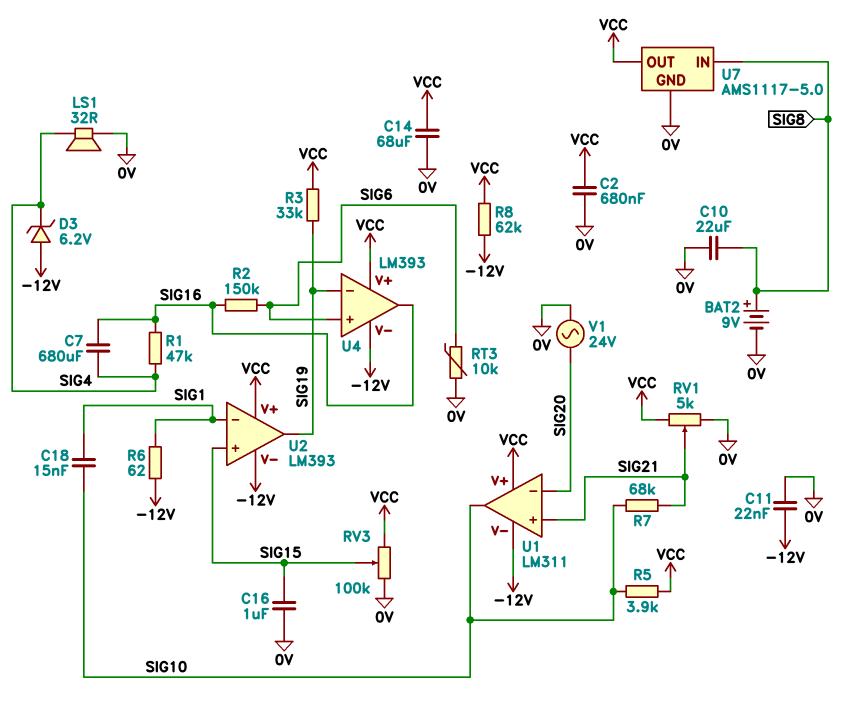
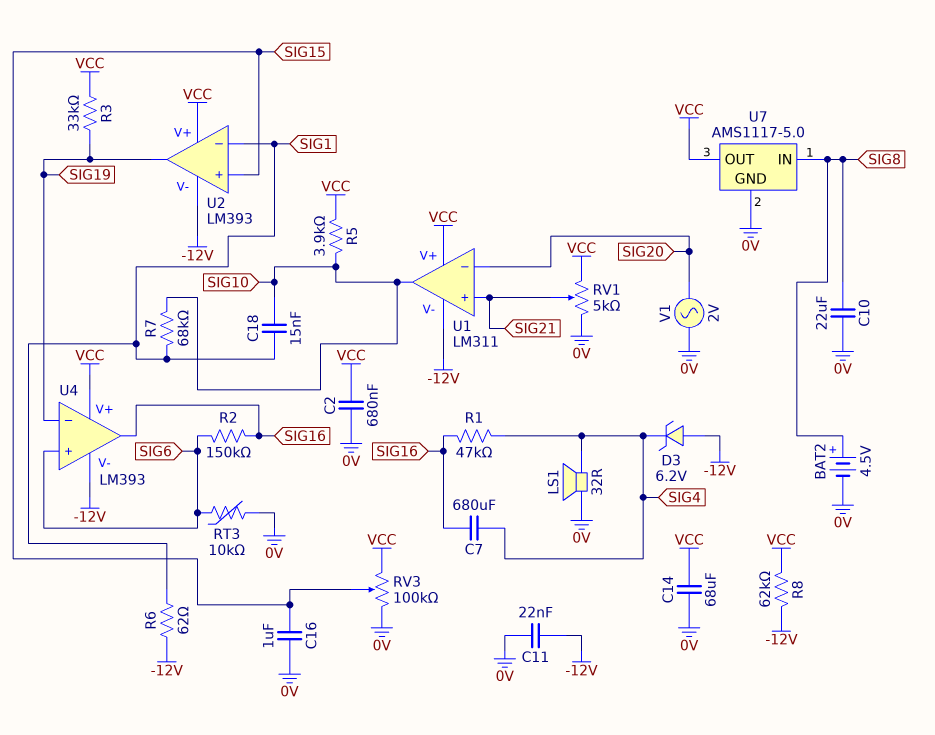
BAT2: 9V (plus SIG8, minus 0V) -> 4.5V (plus SIG8, minus 0V)
R7: 68k (SIG10, SIG21) -> 68k (SIG1, SIG10)
V1: AC 24V (0V, SIG20) -> AC 2V (0V, SIG20)

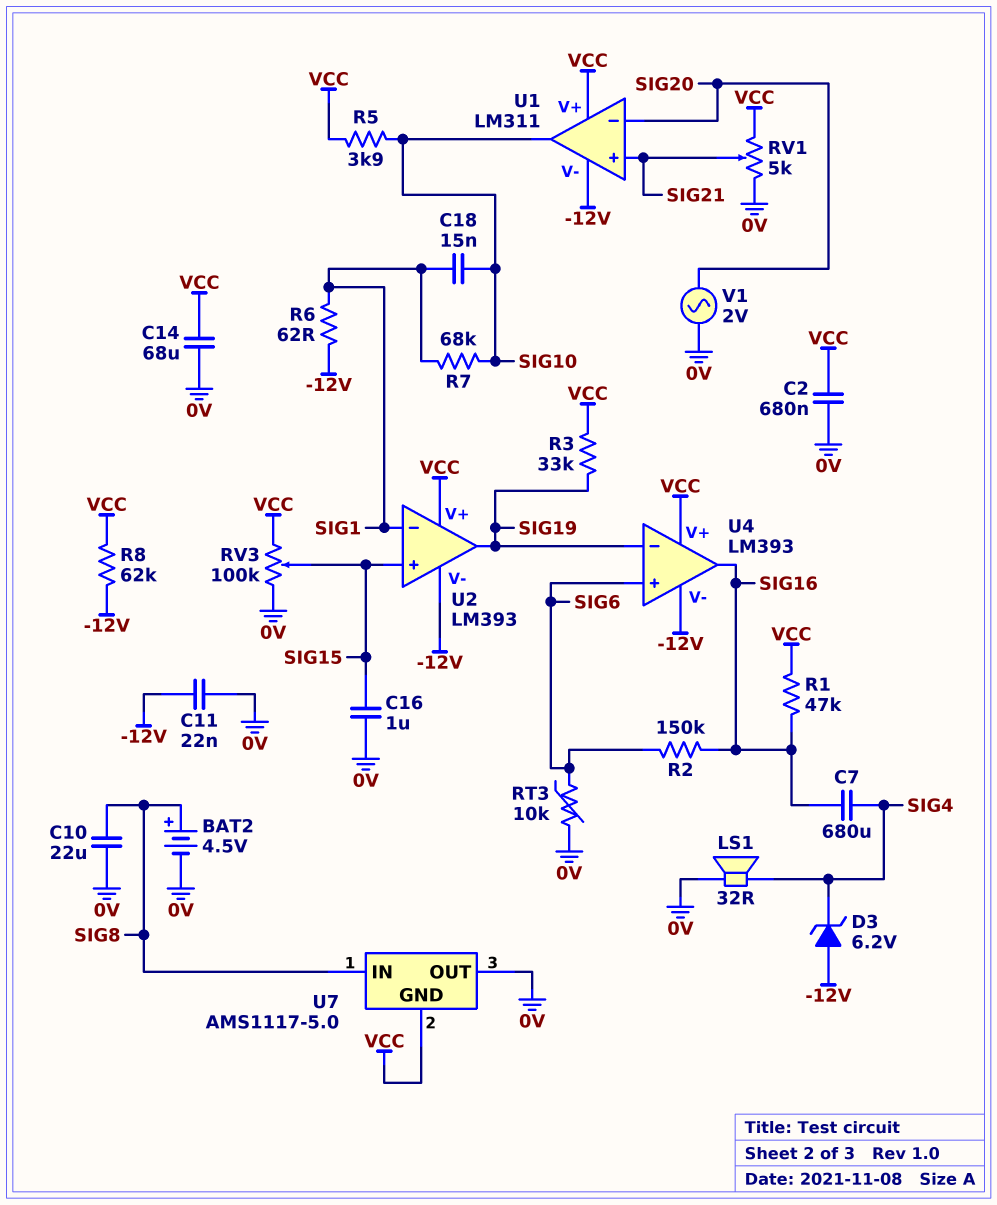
R1: 47k (SIG4, SIG16) -> 47k (SIG16, VCC)
U7 pin GND: 0V -> VCC
U7 pin OUT: VCC -> 0V

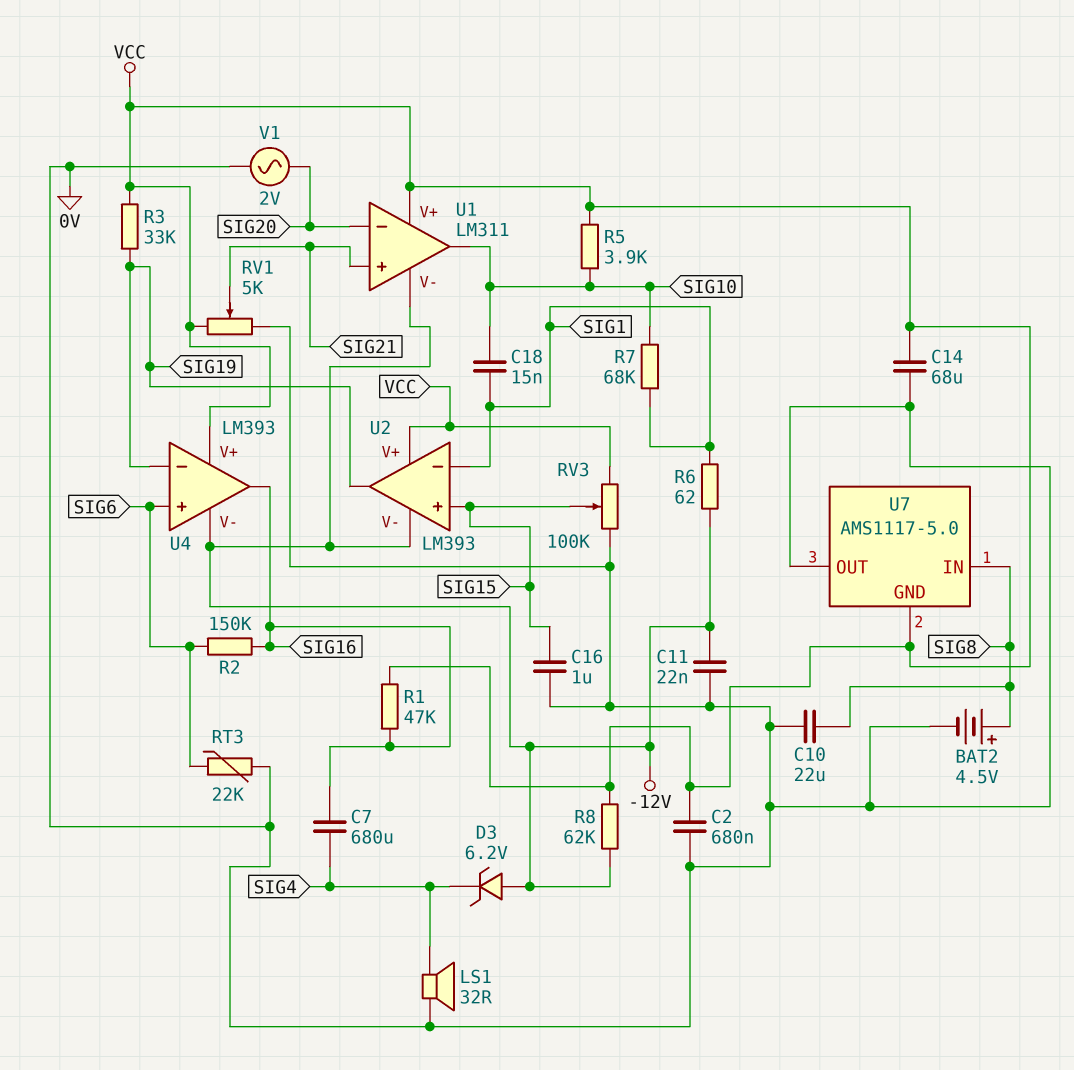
RT3: 10k (0V, SIG6) -> 22k (0V, SIG6)

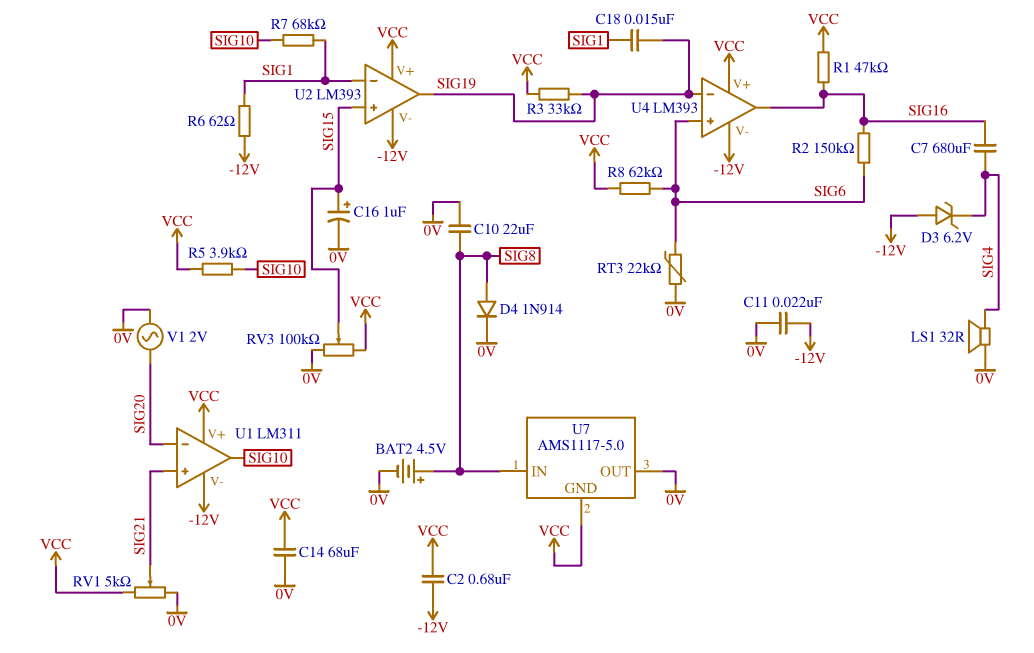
C2: 680nF (0V, VCC) -> 680nF (-12V, VCC)
C16: 1uF (0V, SIG15) -> 1uF (plus SIG15, minus 0V)
C18: 15nF (SIG1, SIG10) -> 15nF (SIG1, SIG19)
D4: none -> diode 1N914 (A SIG8, K 0V)
R8: 62k (-12V, VCC) -> 62k (SIG6, VCC)

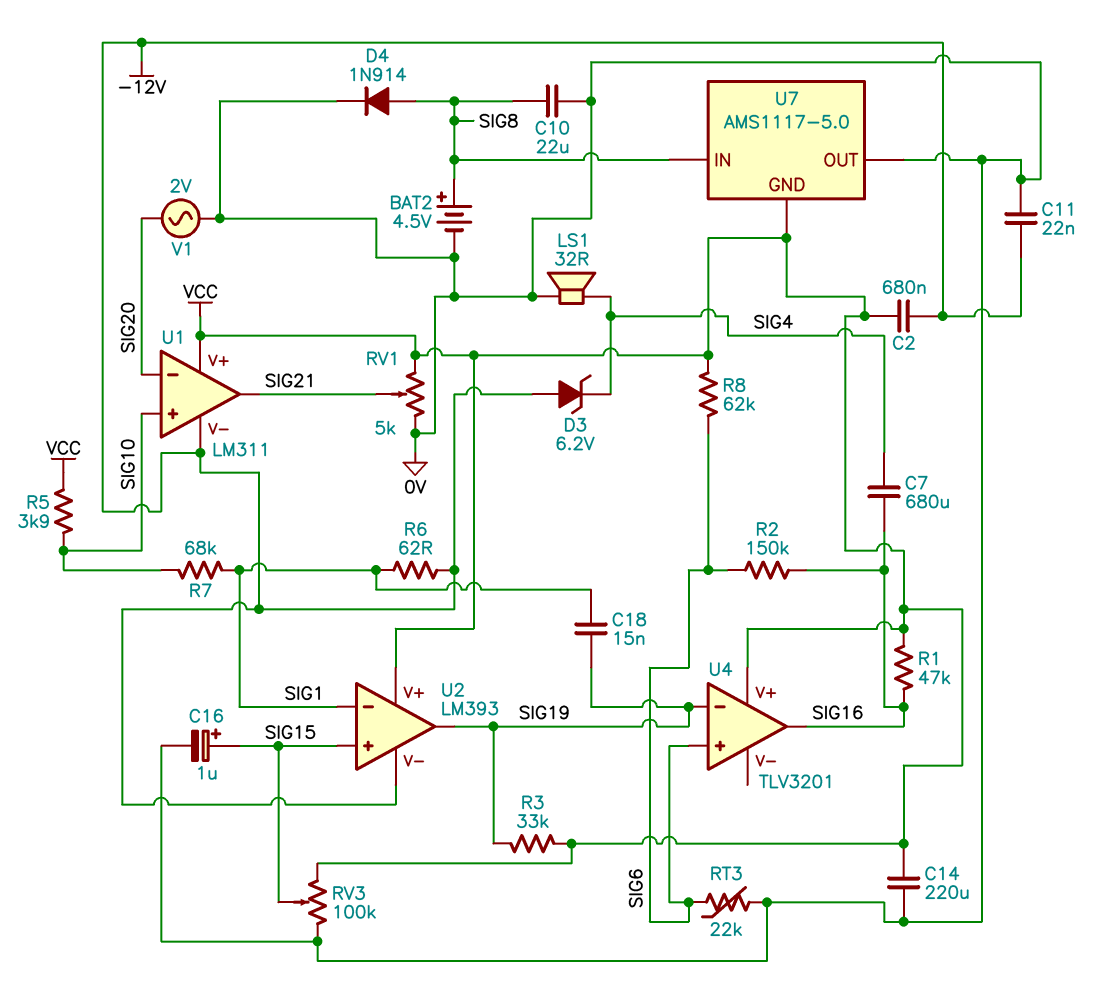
C14: 68uF (0V, VCC) -> 220uF (0V, VCC)
U1 pin in+: SIG21 -> SIG10
U1 pin out: SIG10 -> SIG21
U4: LM393 -> TLV3201
U4 pin V-: -12V -> none

